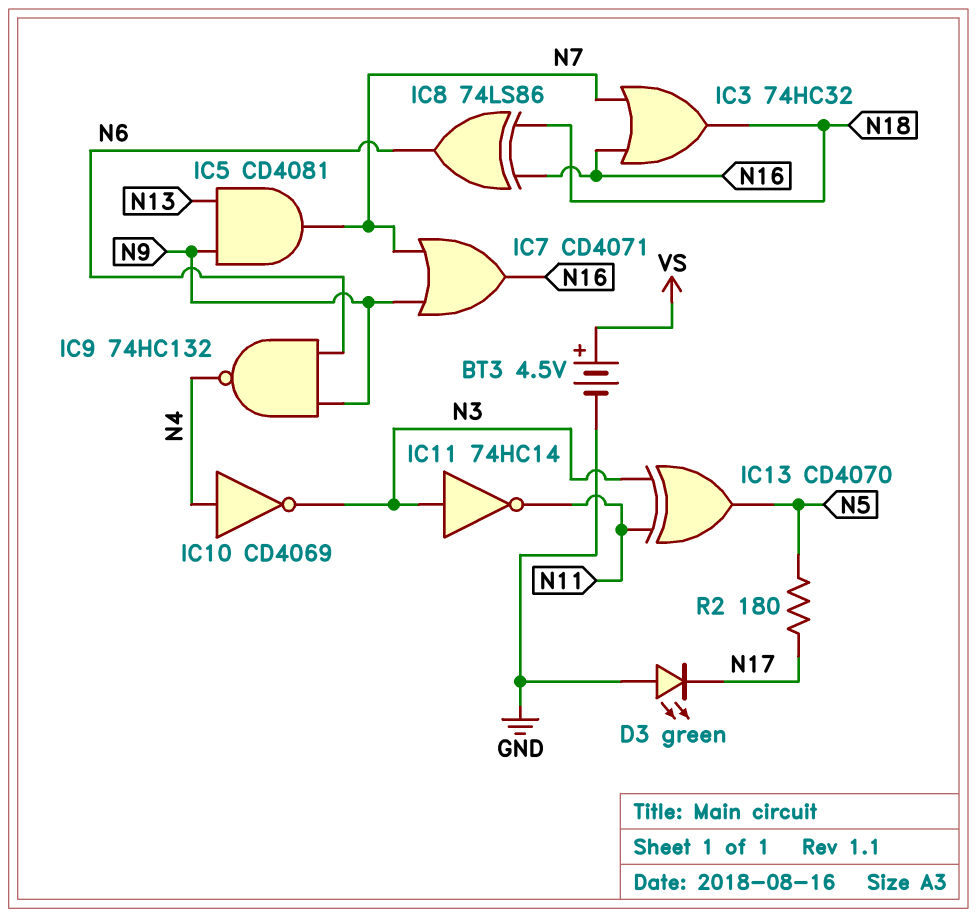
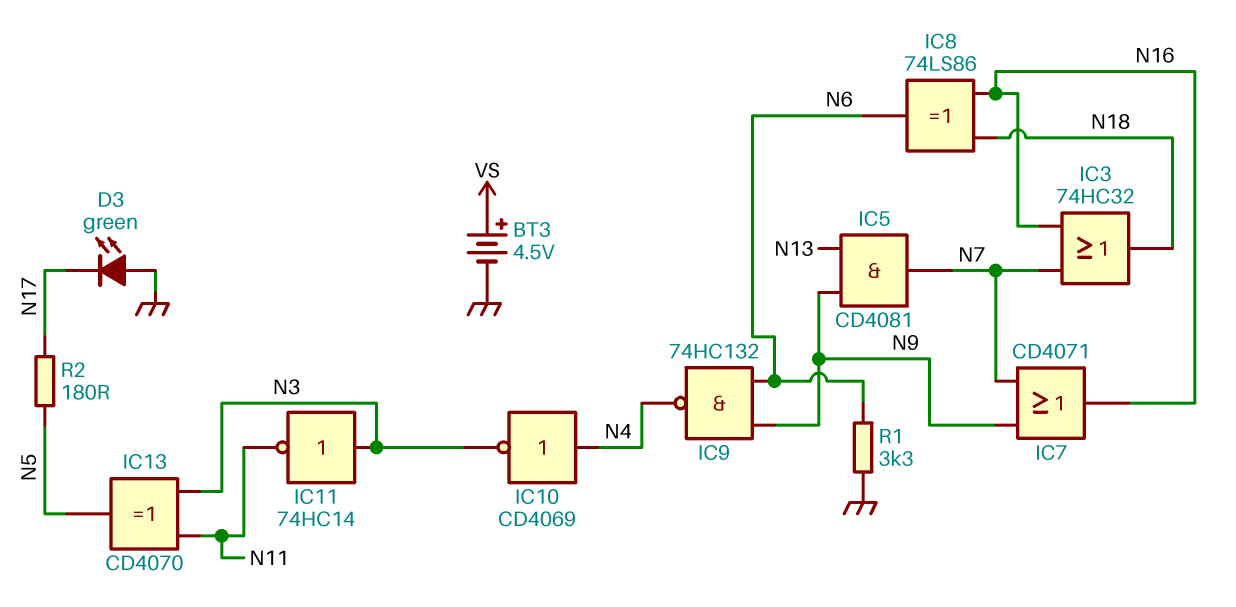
R1: none -> 3.3k (GND, N6)

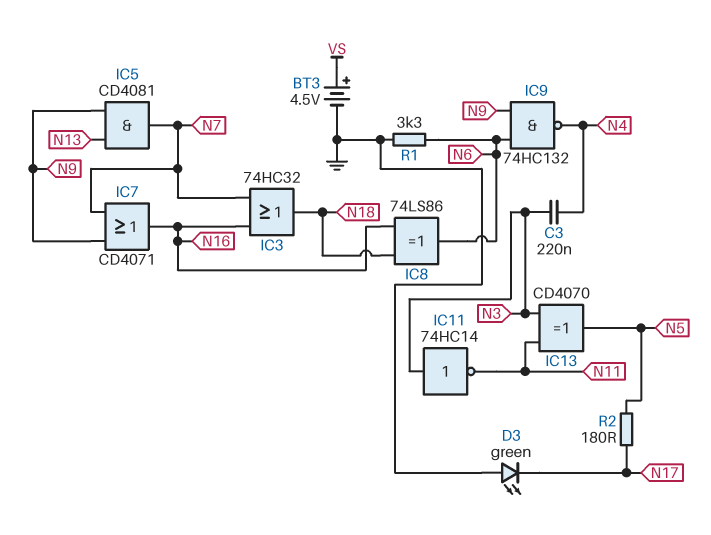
C3: none -> 220nF (N3, N4)
IC10: NOT CD4069 (in N4, out N3) -> none

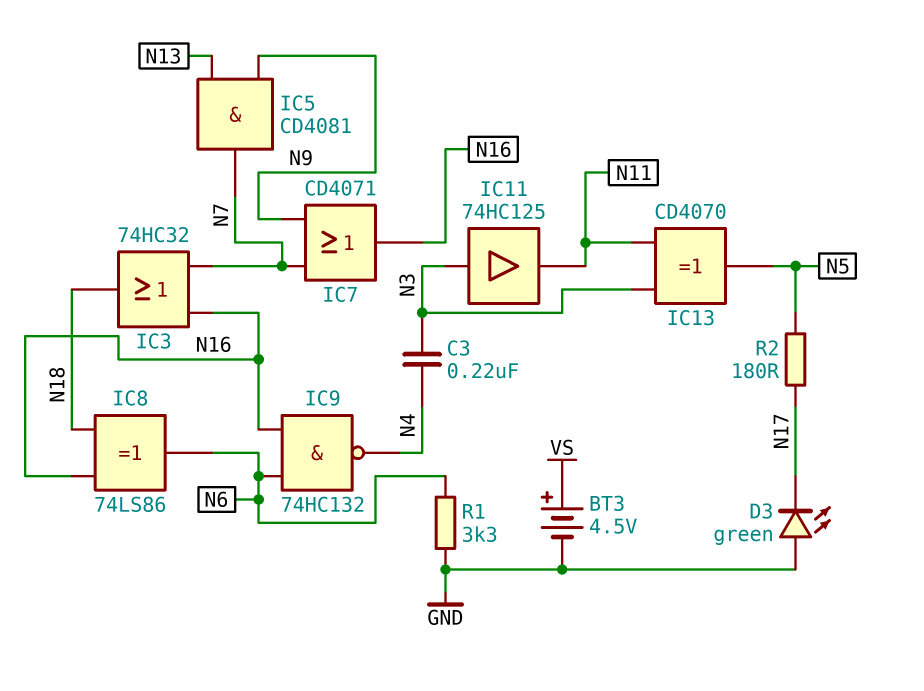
IC9: NAND 74HC132 (in N6, in N9, out N4) -> NAND 74HC132 (in N6, in N16, out N4)
IC11: NOT 74HC14 (in N3, out N11) -> buffer 74HC125 (in N3, out N11)

